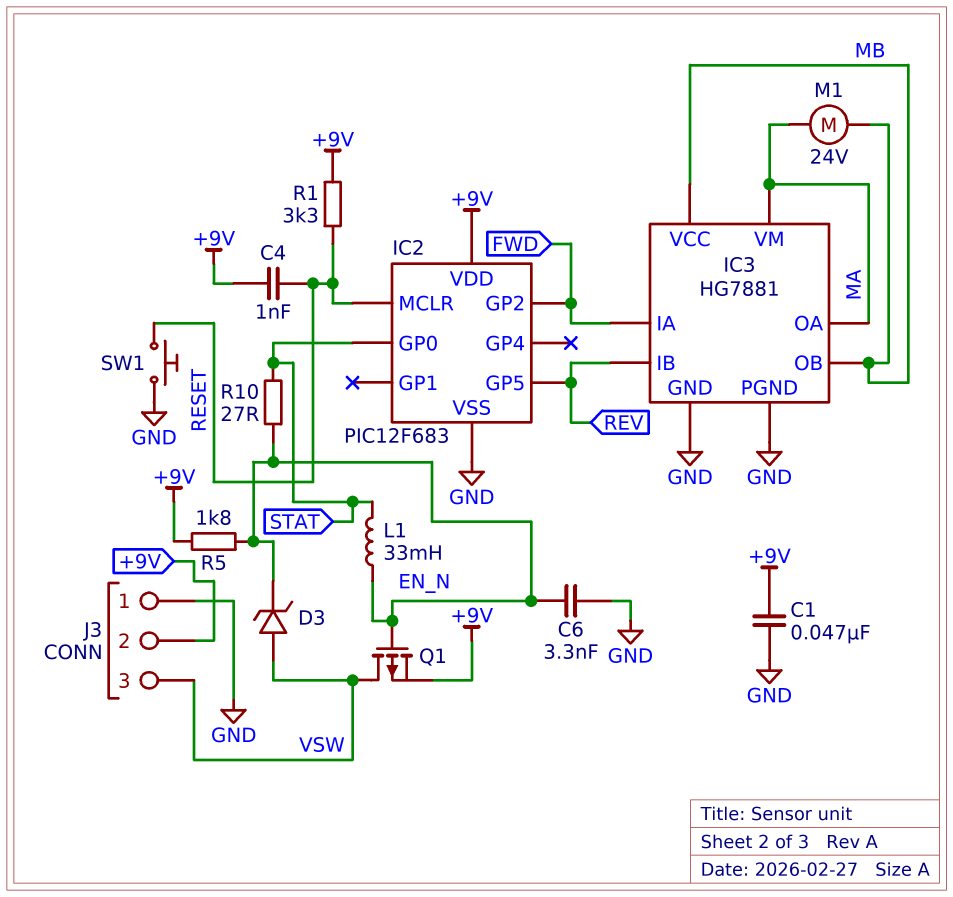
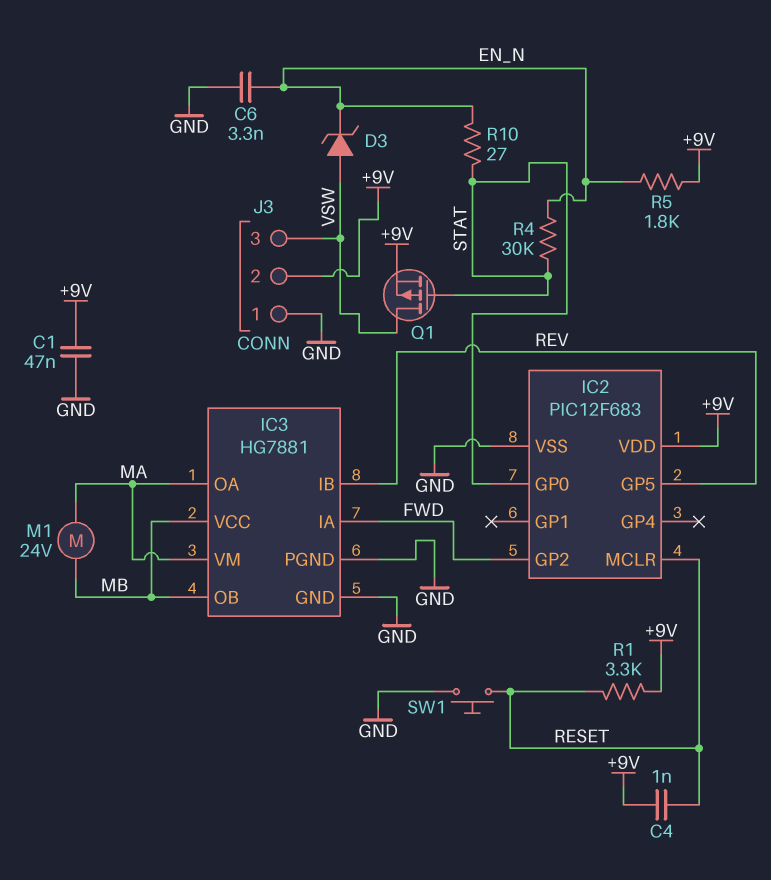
L1: 33mH (EN_N, STAT) -> none
Q1: PMOS (G EN_N, D VSW, S +9V) -> PMOS (G STAT, D VSW, S +9V)
R4: none -> 30k (EN_N, STAT)

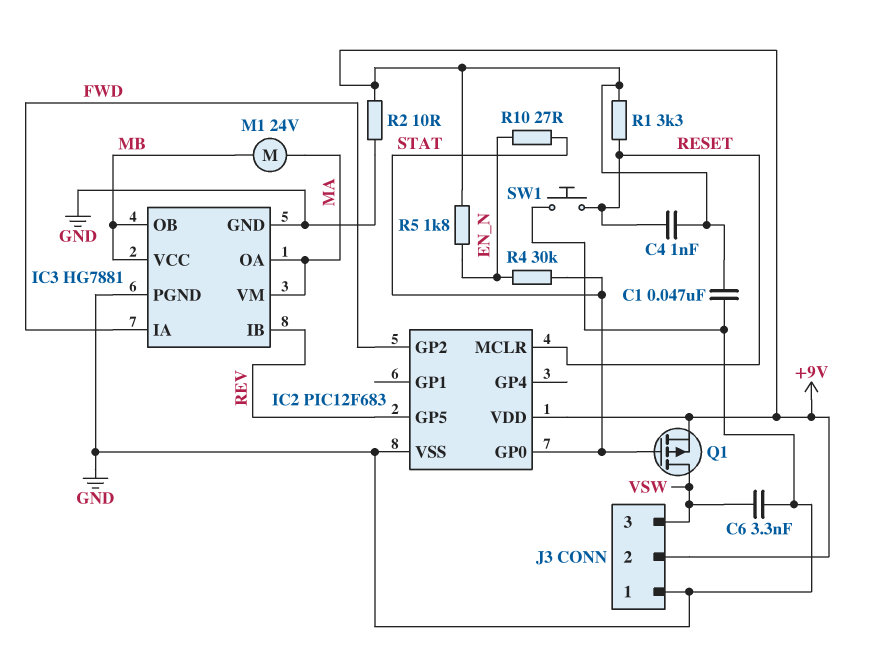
C6: 3.3nF (EN_N, GND) -> 3.3nF (GND, VSW)
D3: zener (A VSW, K EN_N) -> none
R2: none -> 10 (+9V, GND)

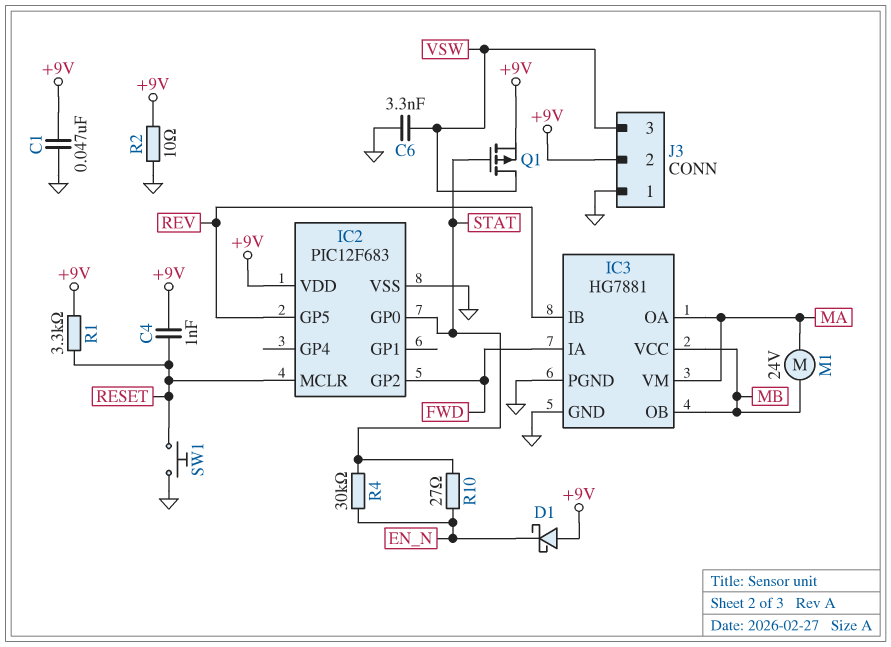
D1: none -> schottky (A +9V, K EN_N)
R5: 1.8k (+9V, EN_N) -> none

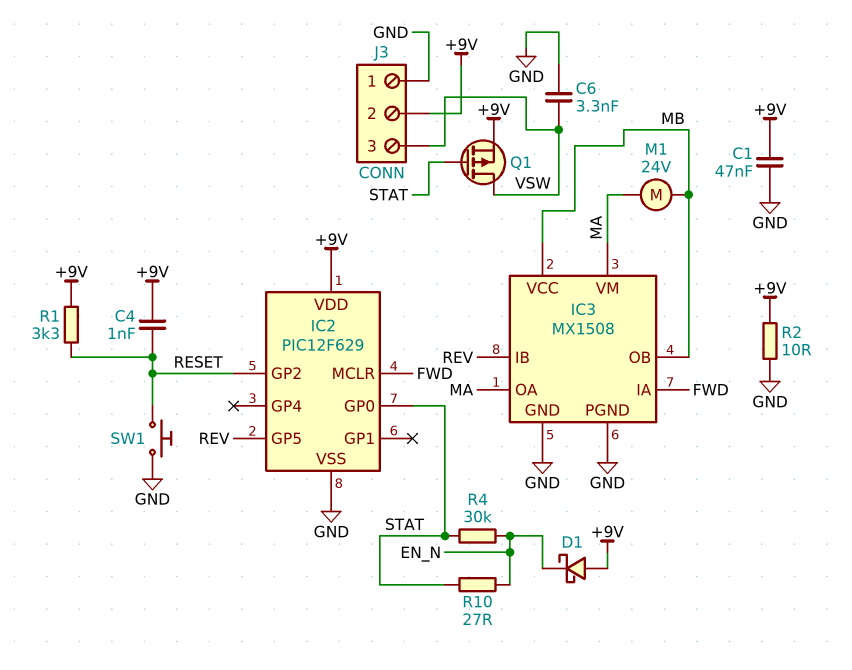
IC2: PIC12F683 -> PIC12F629
IC2 pin GP2: FWD -> RESET
IC2 pin MCLR: RESET -> FWD
IC3: HG7881 -> MX1508

